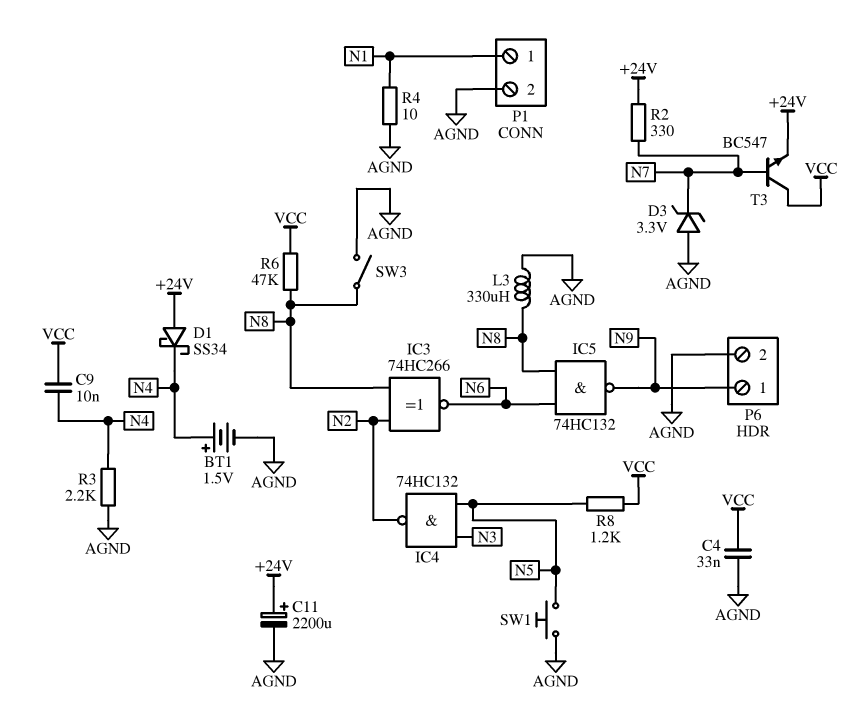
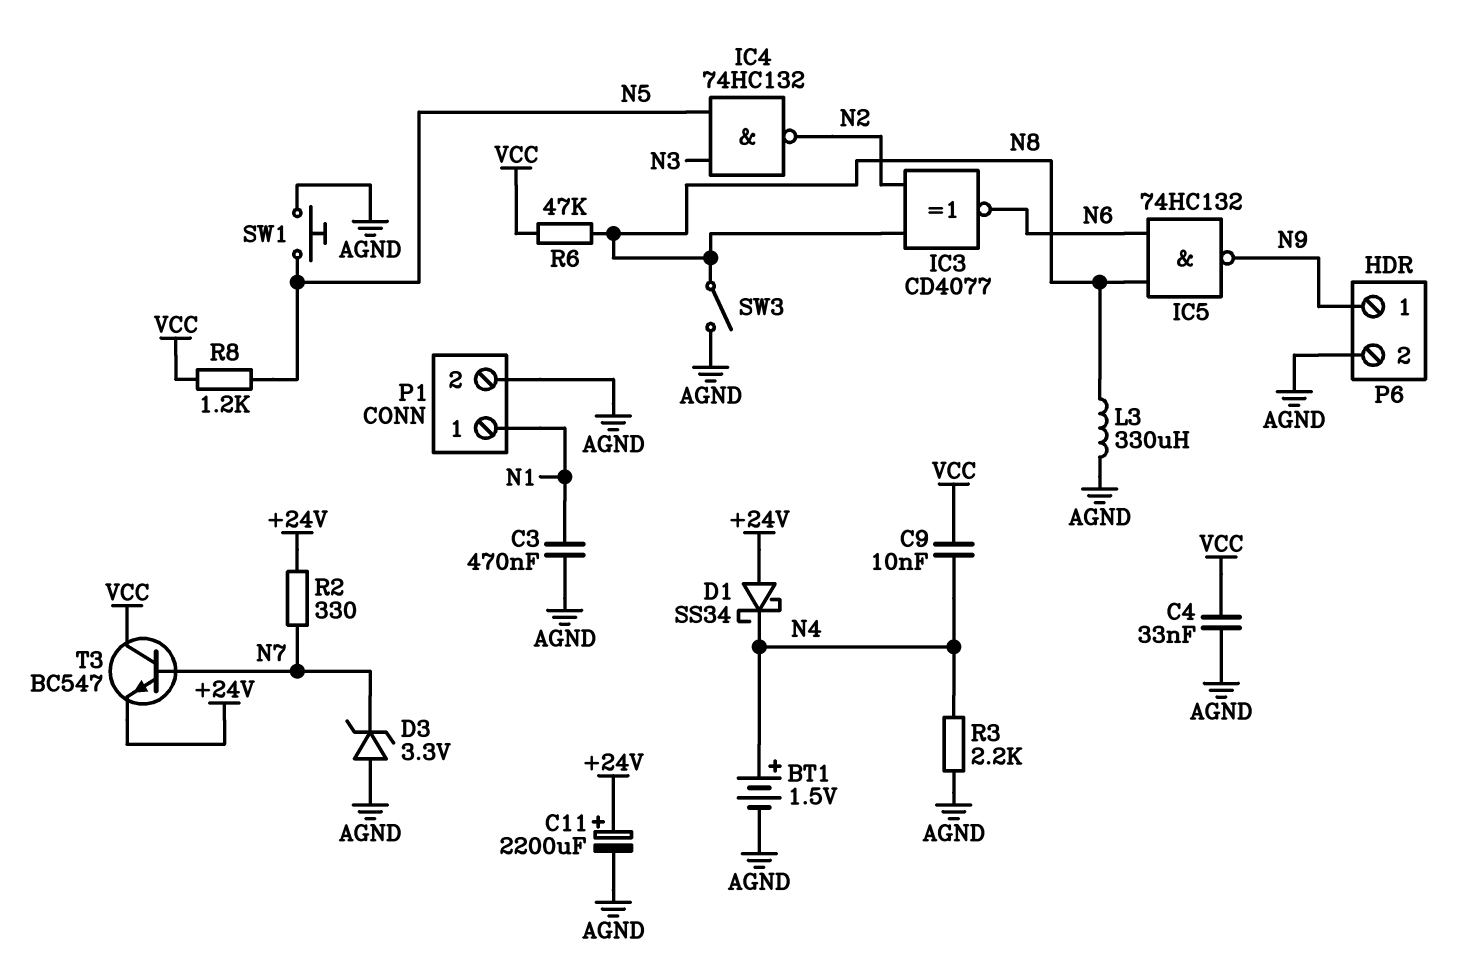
C3: none -> 470nF (AGND, N1)
IC3: XNOR 74HC266 (in N2, in N8, out N6) -> XNOR CD4077 (in N2, in N8, out N6)
R4: 10 (AGND, N1) -> none

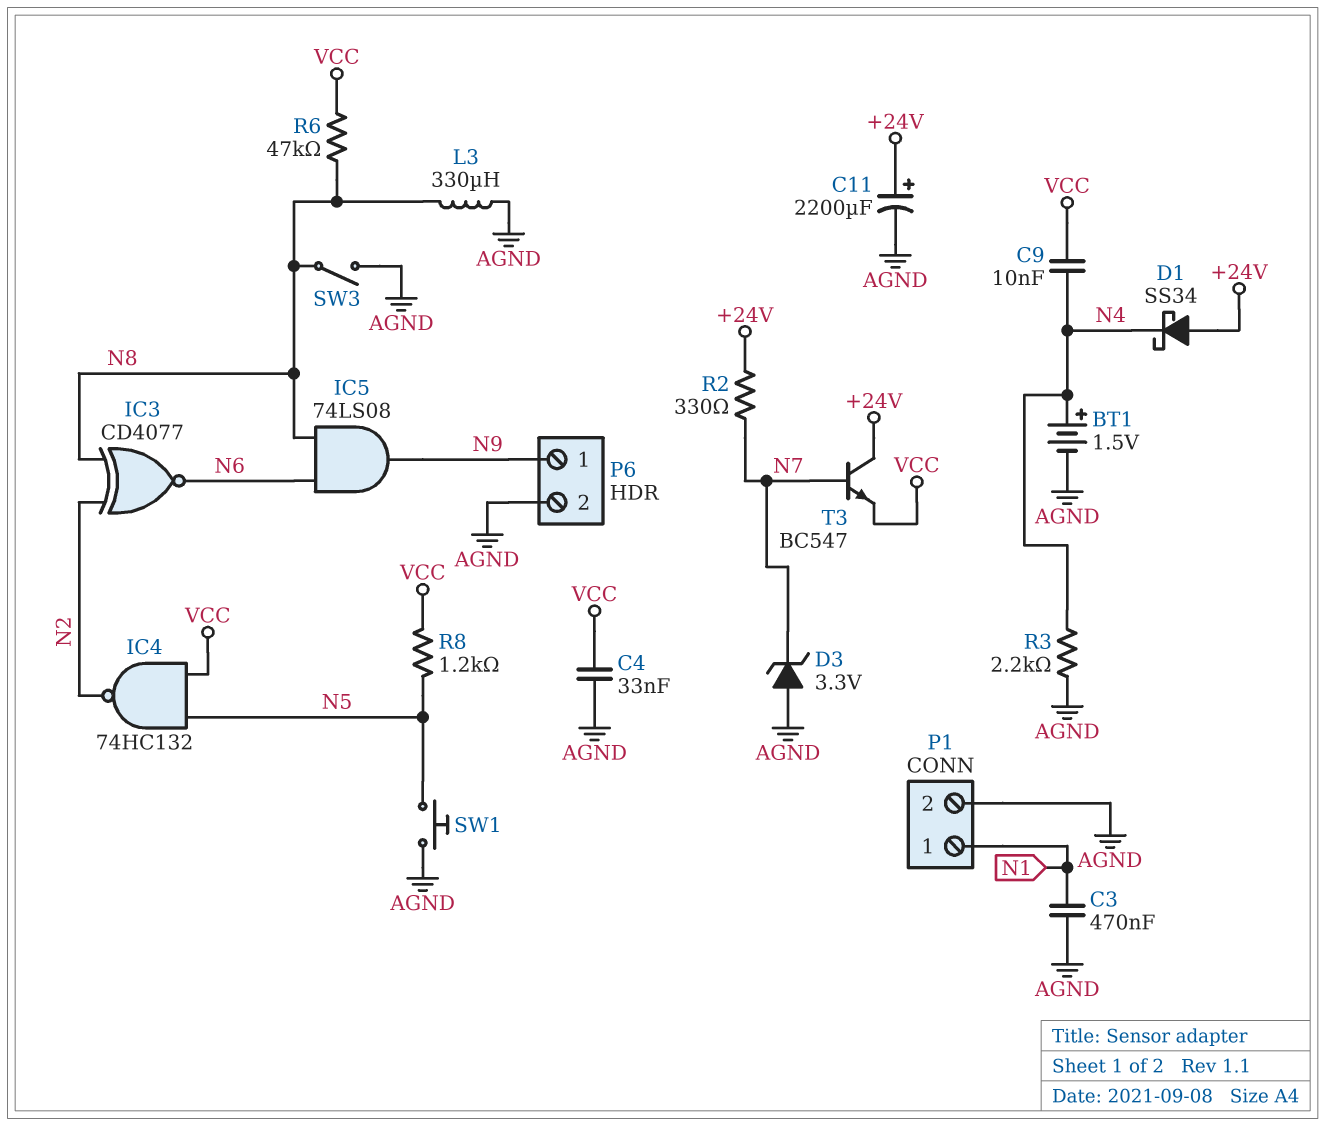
IC4: NAND 74HC132 (in N3, in N5, out N2) -> NAND 74HC132 (in N5, in VCC, out N2)
IC5: NAND 74HC132 (in N6, in N8, out N9) -> AND 74LS08 (in N6, in N8, out N9)
T3: NPN BC547 (B N7, C VCC, E +24V) -> NPN BC547 (B N7, C +24V, E VCC)

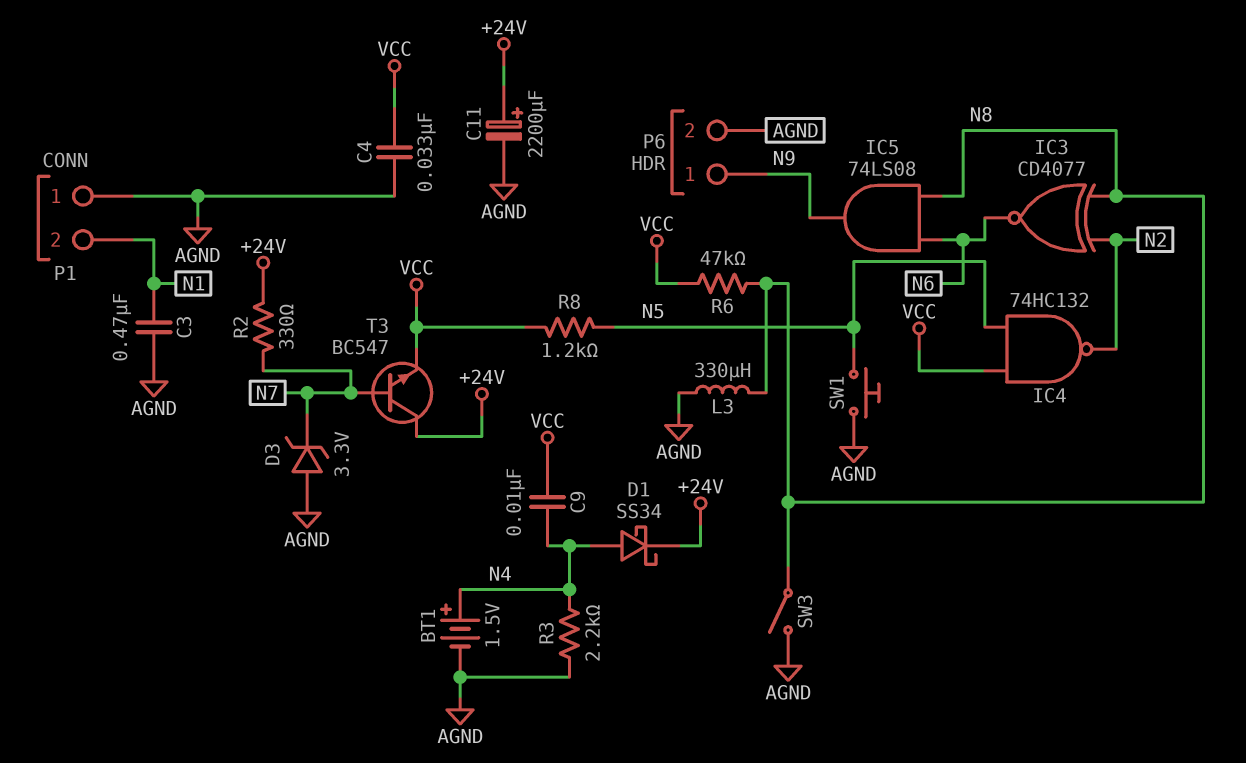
D1: schottky SS34 (A +24V, K N4) -> schottky SS34 (A N4, K +24V)
P1 pin 1: N1 -> AGND
P1 pin 2: AGND -> N1

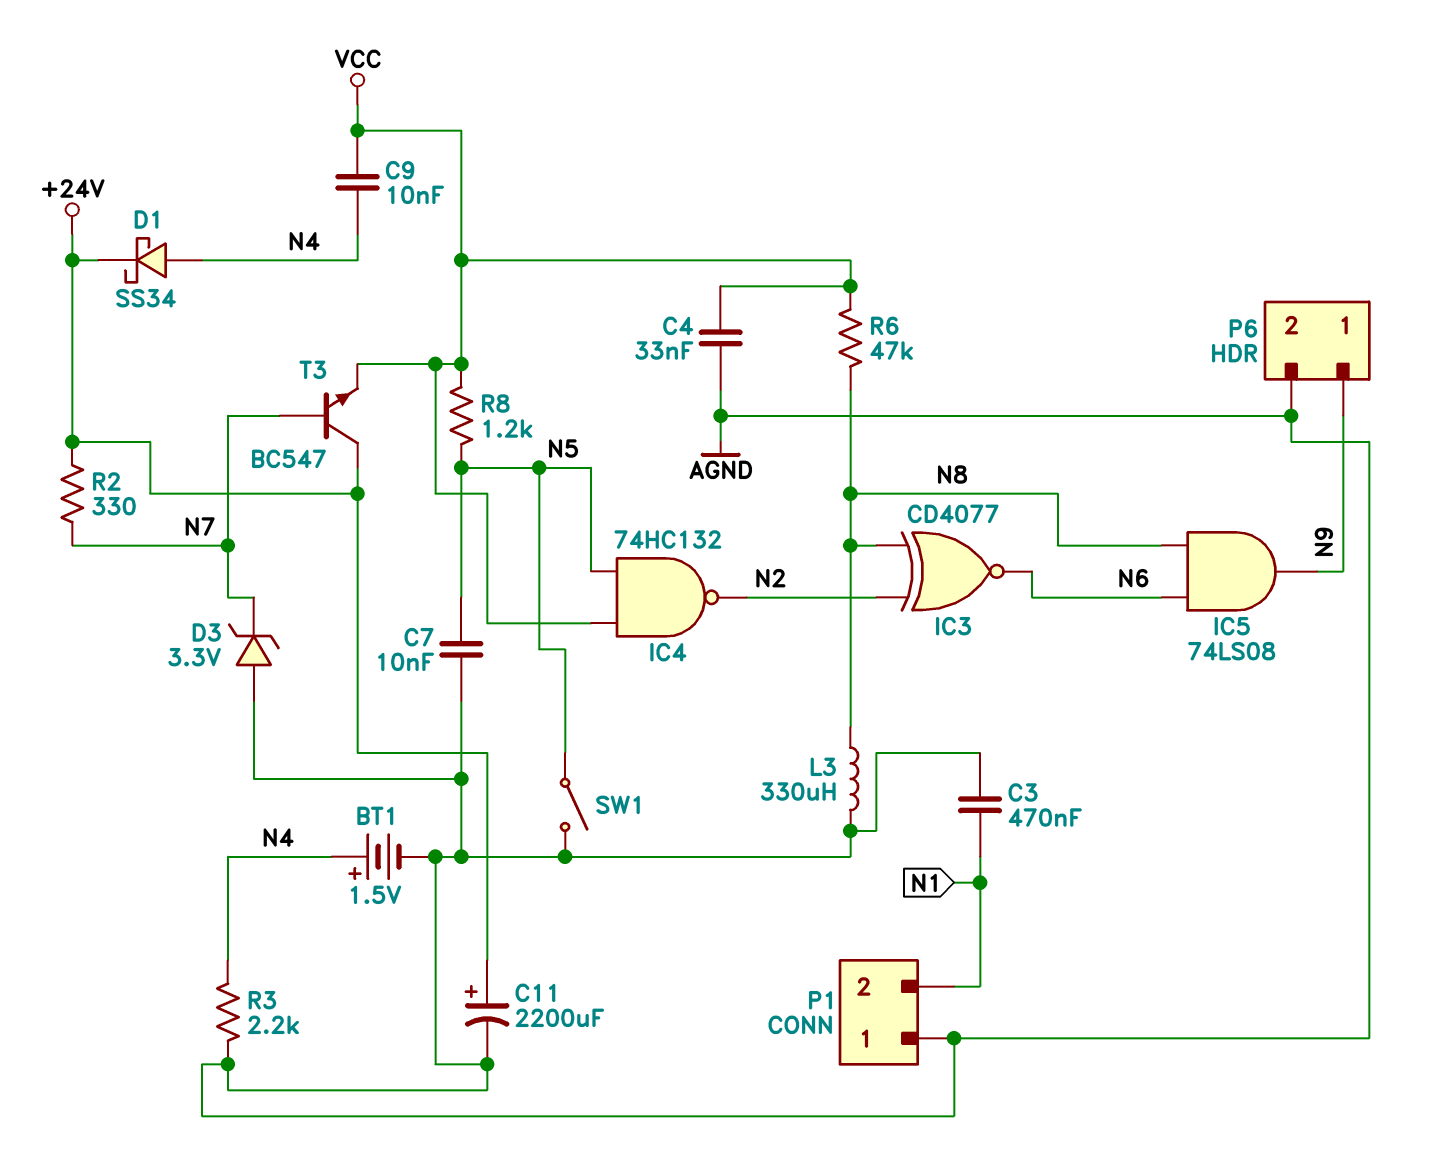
C7: none -> 10nF (AGND, N5)
SW1: button (AGND, N5) -> switch (AGND, N5)
SW3: switch (AGND, N8) -> none

